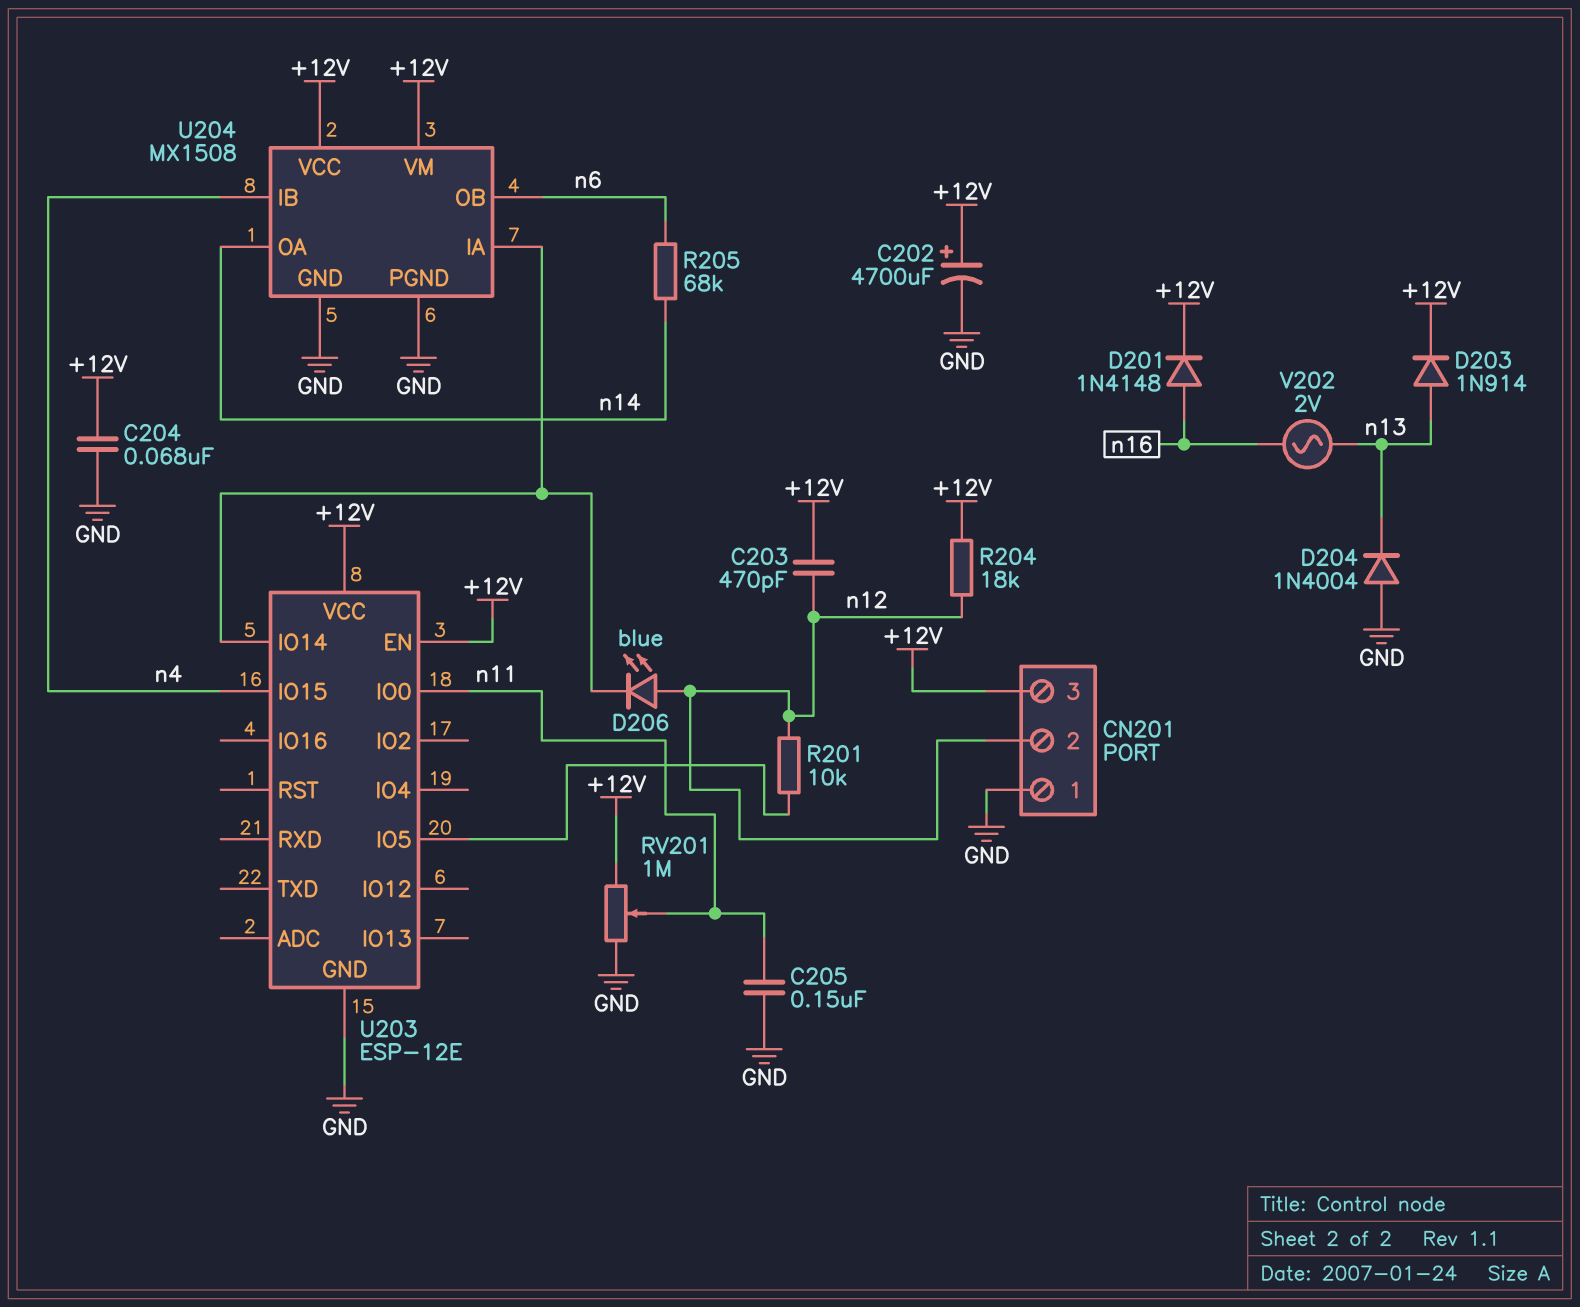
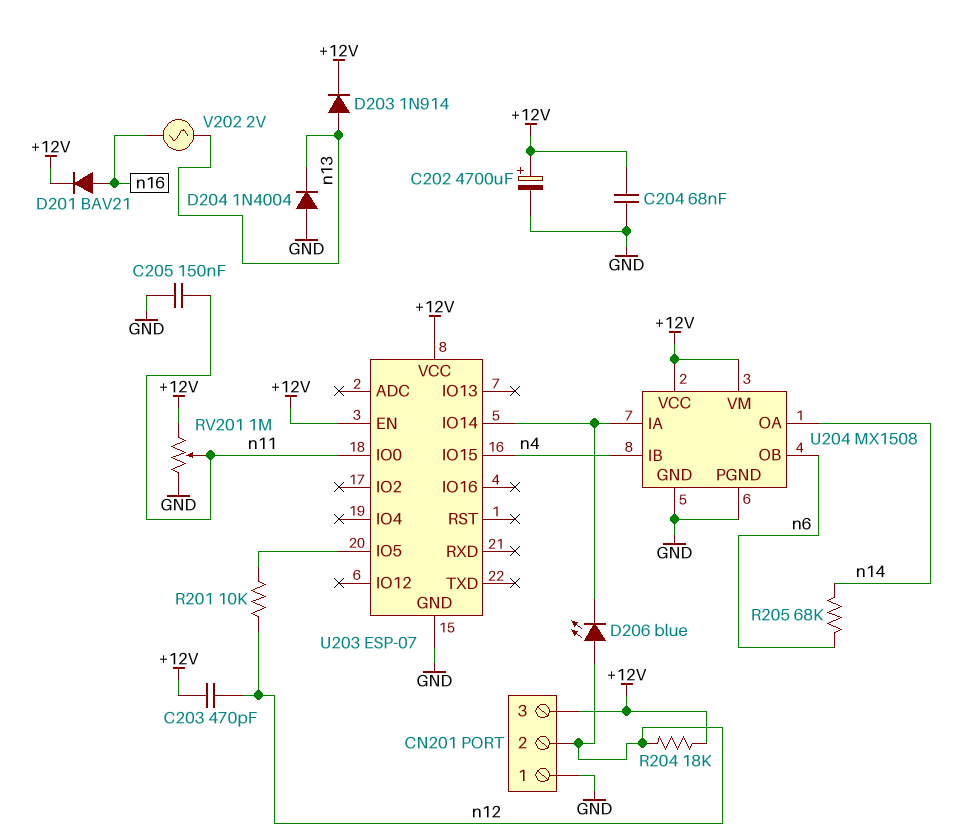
D201: diode 1N4148 (A n16, K +12V) -> diode BAV21 (A n16, K +12V)
U203: ESP-12E -> ESP-07

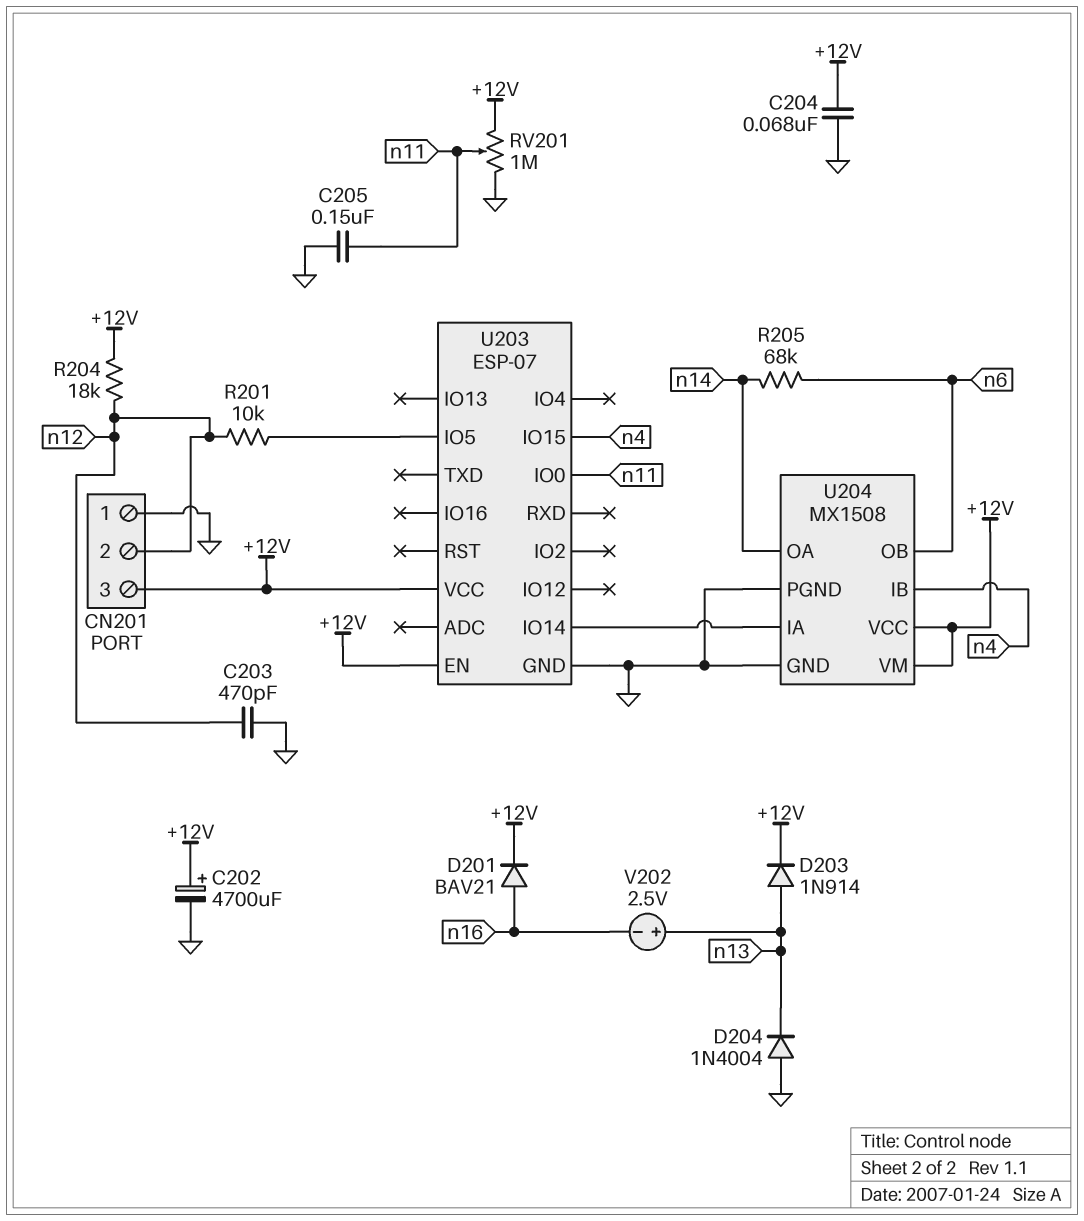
C203: 470pF (+12V, n12) -> 470pF (GND, n12)
D206: LED blue (A n12, K U203/IO14) -> none
V202: AC 2V (n13, n16) -> 2.5V (plus n13, minus n16)

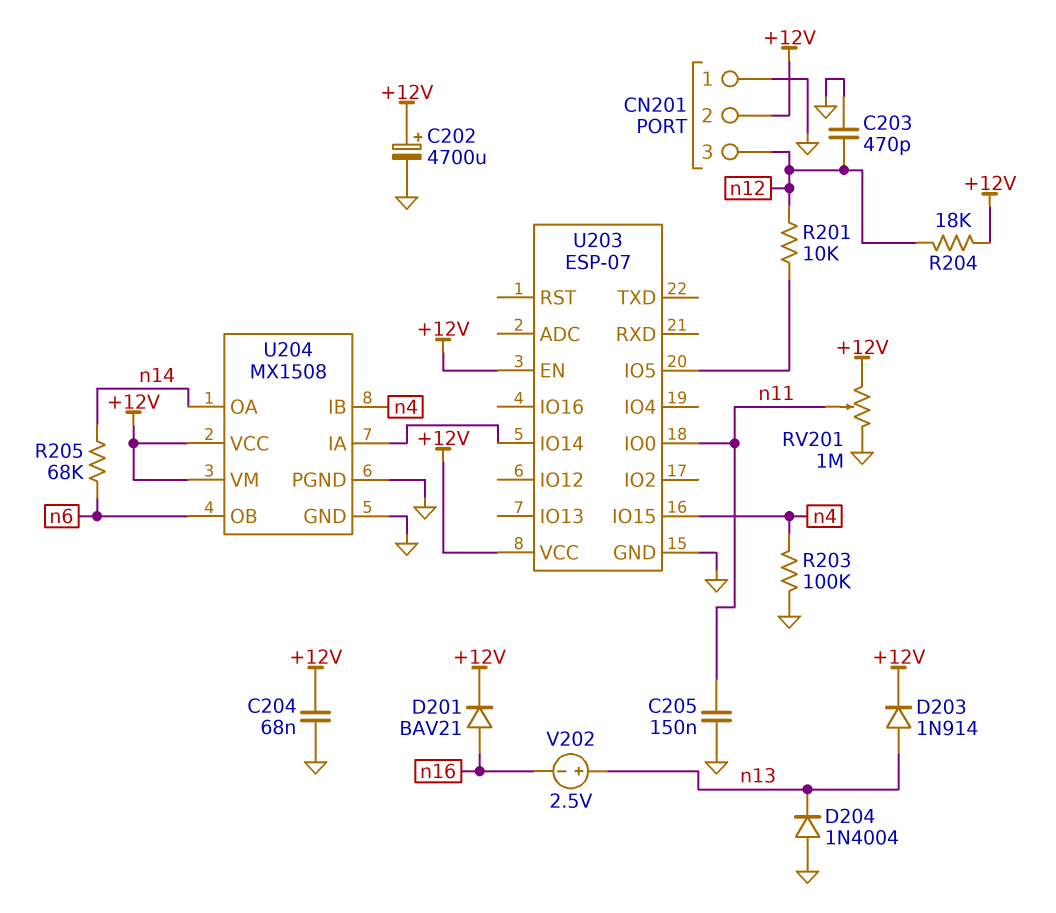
CN201 pin 2: n12 -> +12V
CN201 pin 3: +12V -> n12
R203: none -> 100k (GND, n4)

